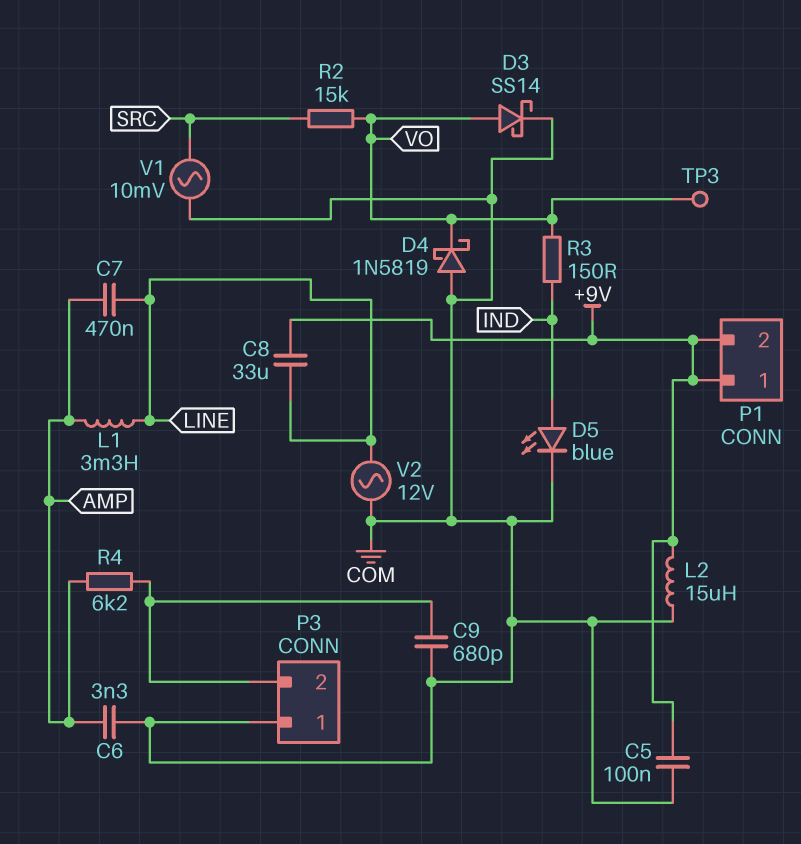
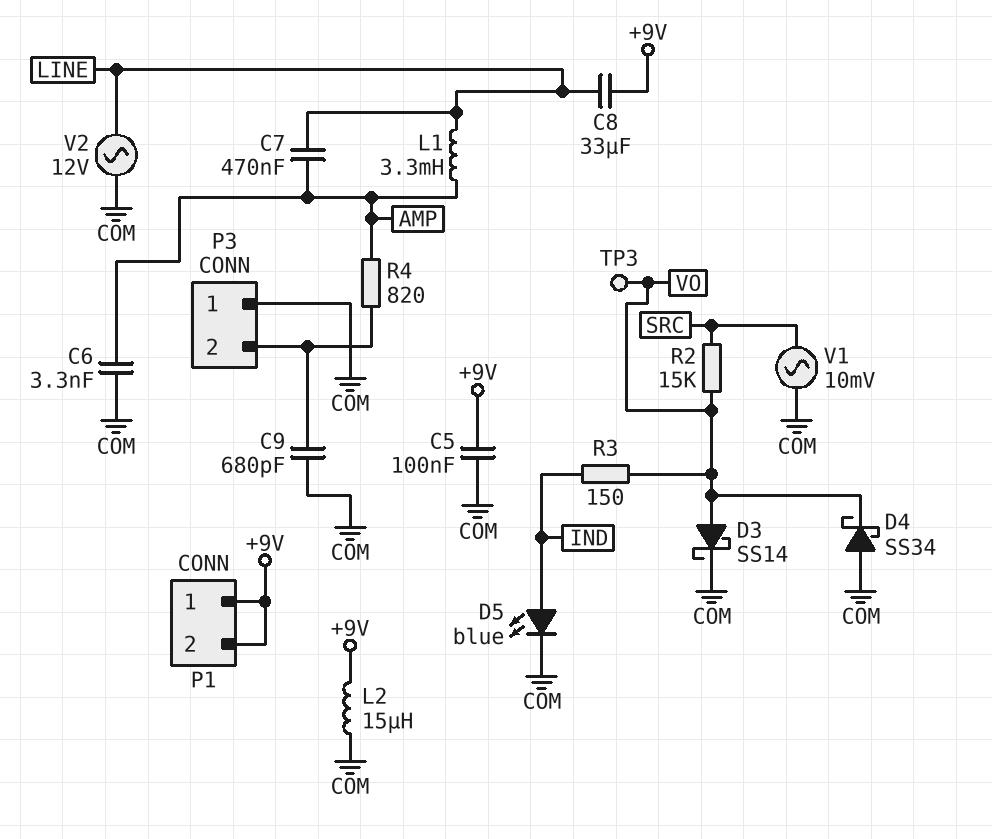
D4: schottky 1N5819 (A COM, K VO) -> schottky SS34 (A COM, K VO)
R4: 6.2k (AMP, P3/2) -> 820 (AMP, P3/2)

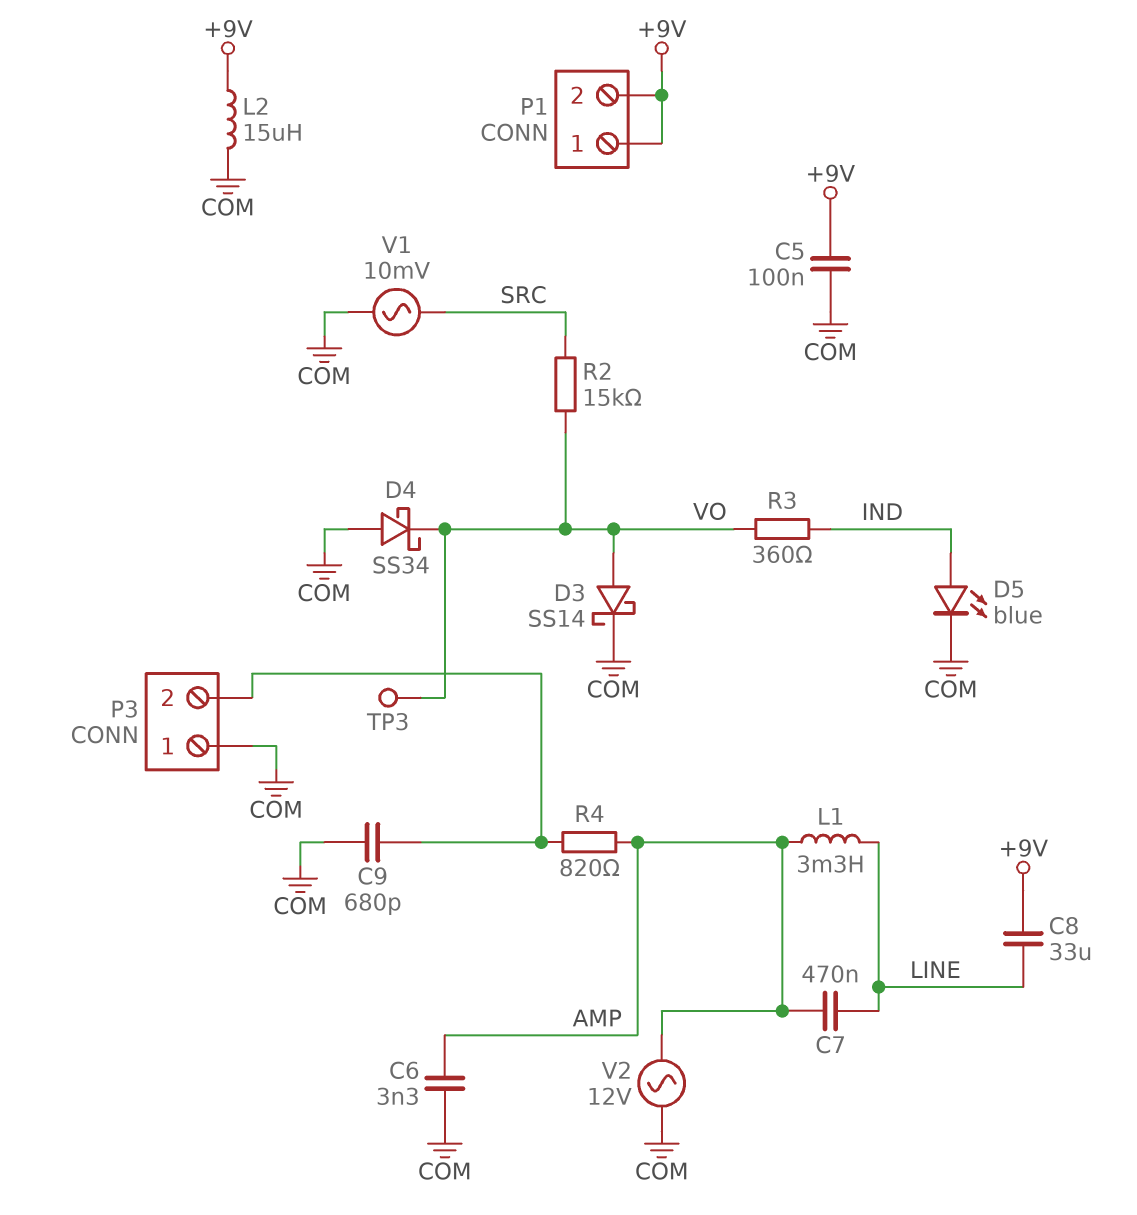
R3: 150 (IND, VO) -> 360 (IND, VO)
V2: AC 12V (COM, LINE) -> AC 12V (AMP, COM)

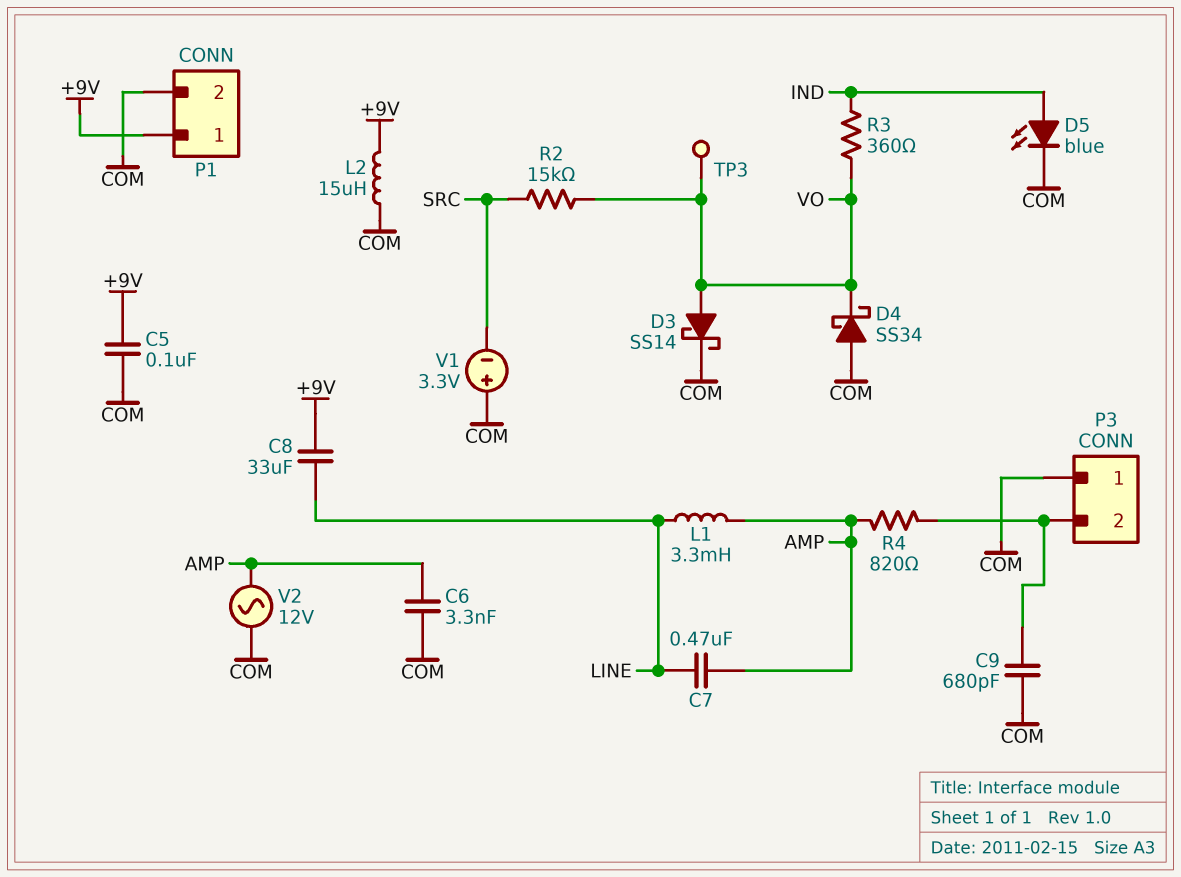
P1 pin 2: +9V -> COM
V1: AC 10mV (COM, SRC) -> 3.3V (plus COM, minus SRC)

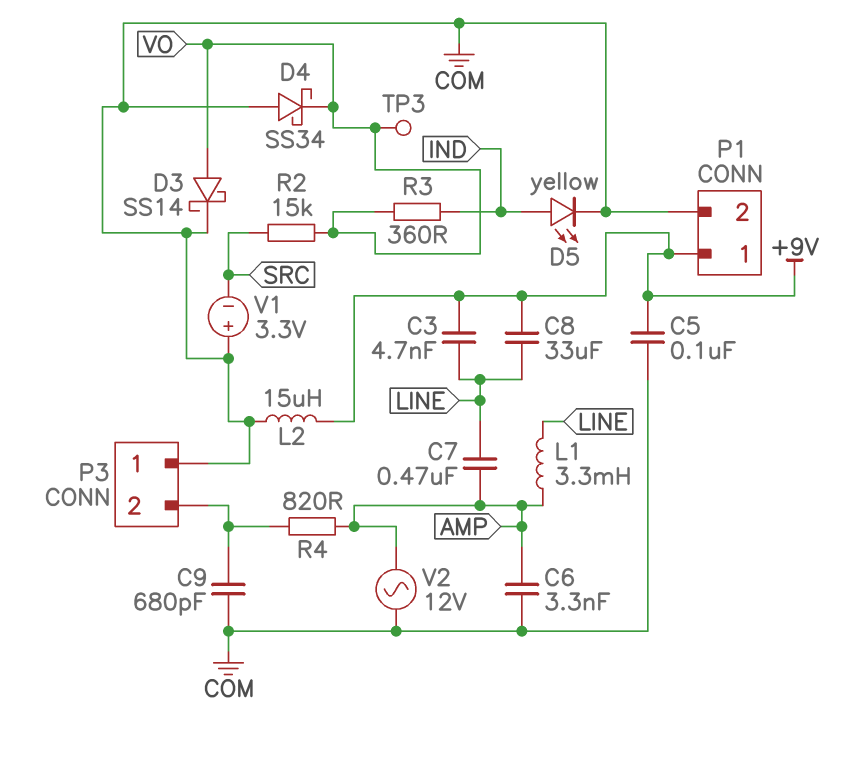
C3: none -> 4.7nF (+9V, LINE)
D5: LED blue (A IND, K COM) -> LED yellow (A IND, K COM)

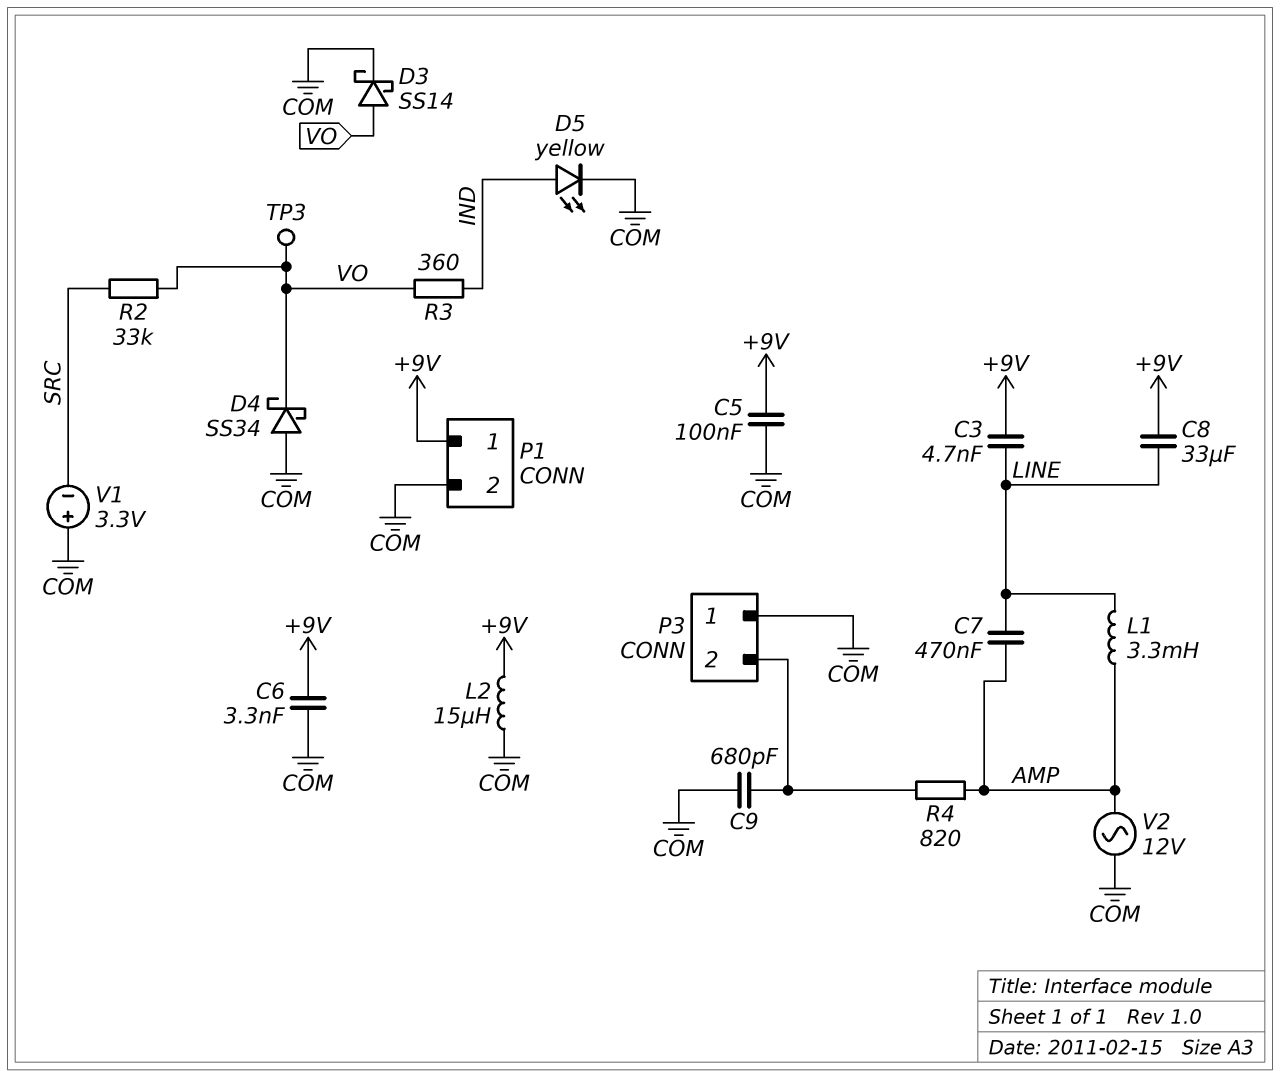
C6: 3.3nF (AMP, COM) -> 3.3nF (+9V, COM)
R2: 15k (SRC, VO) -> 33k (SRC, VO)

